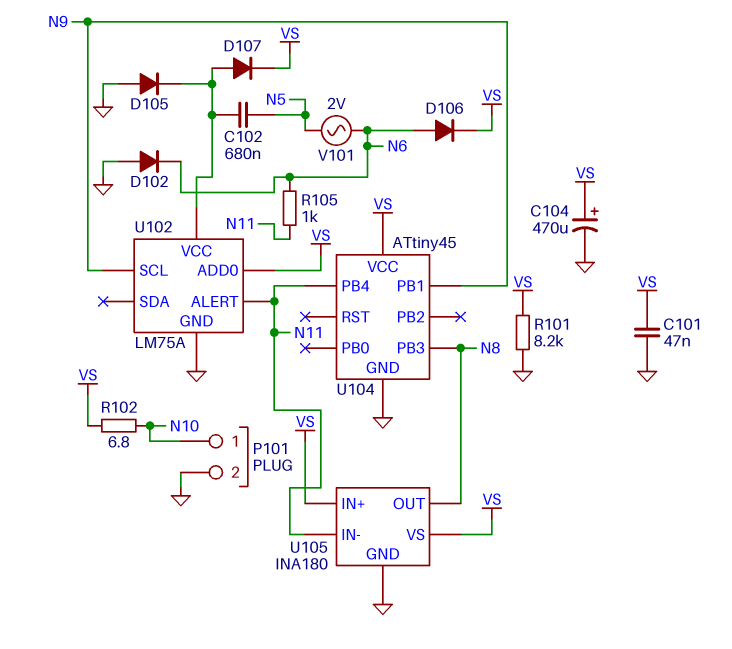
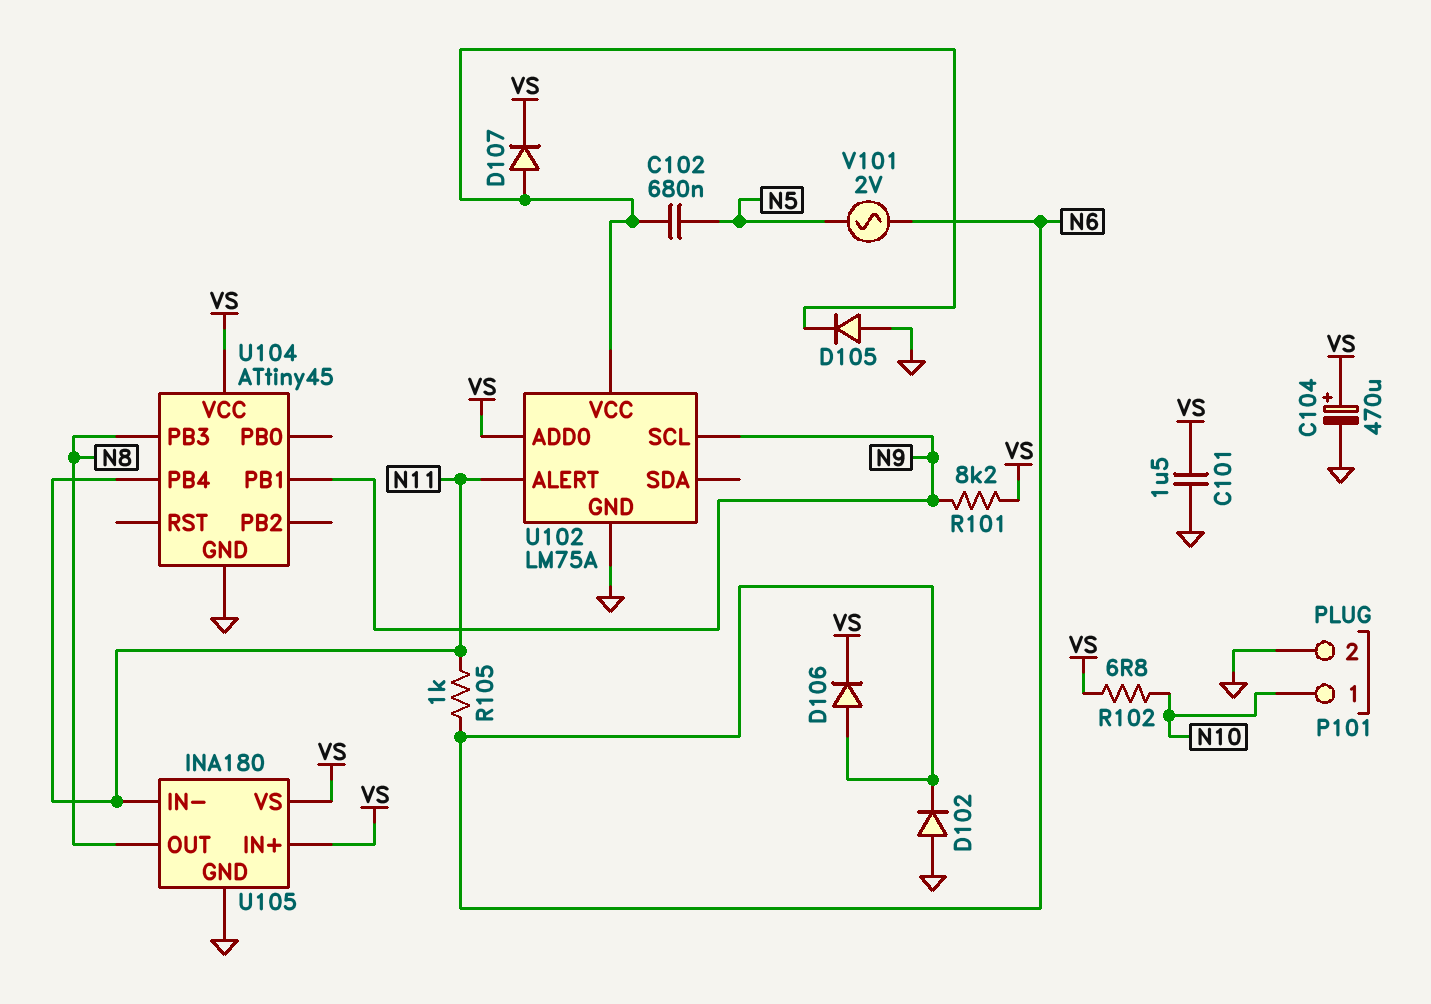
C101: 47nF (GND, VS) -> 1.5uF (GND, VS)
R101: 8.2k (GND, VS) -> 8.2k (N9, VS)

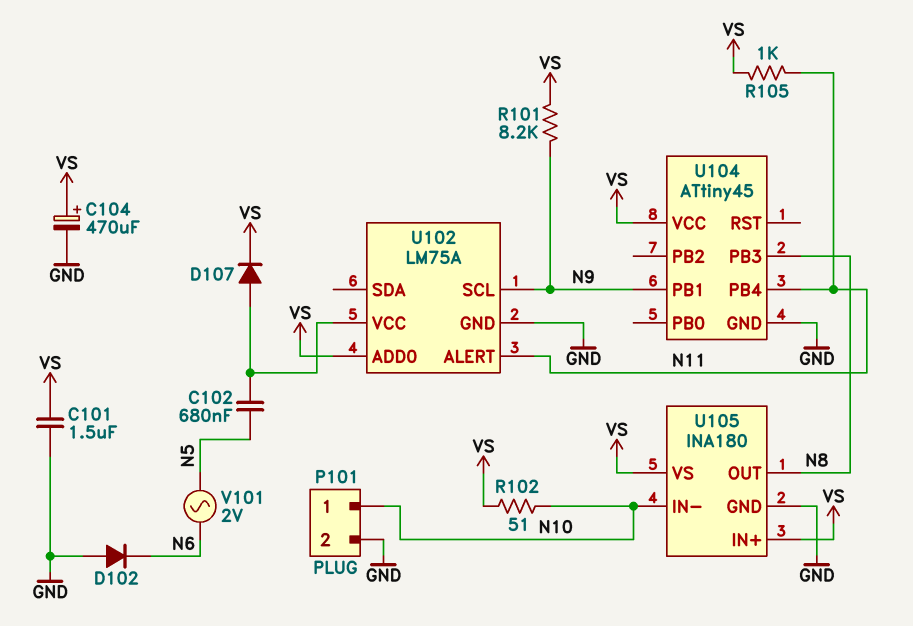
D105: diode (A GND, K U102/VCC) -> none
D106: diode (A N6, K VS) -> none
R102: 6.8 (N10, VS) -> 51 (N10, VS)
R105: 1k (N6, N11) -> 1k (N11, VS)
U105 pin IN-: N11 -> N10

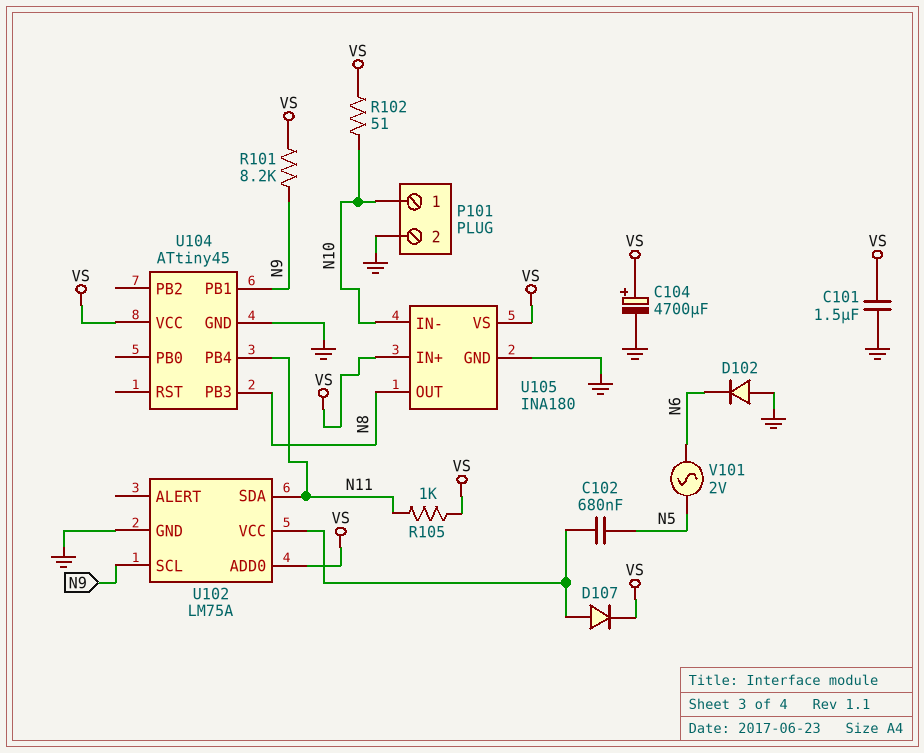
C104: 470uF (plus VS, minus GND) -> 4700uF (plus VS, minus GND)
U102 pin ALERT: N11 -> none
U102 pin SDA: none -> N11

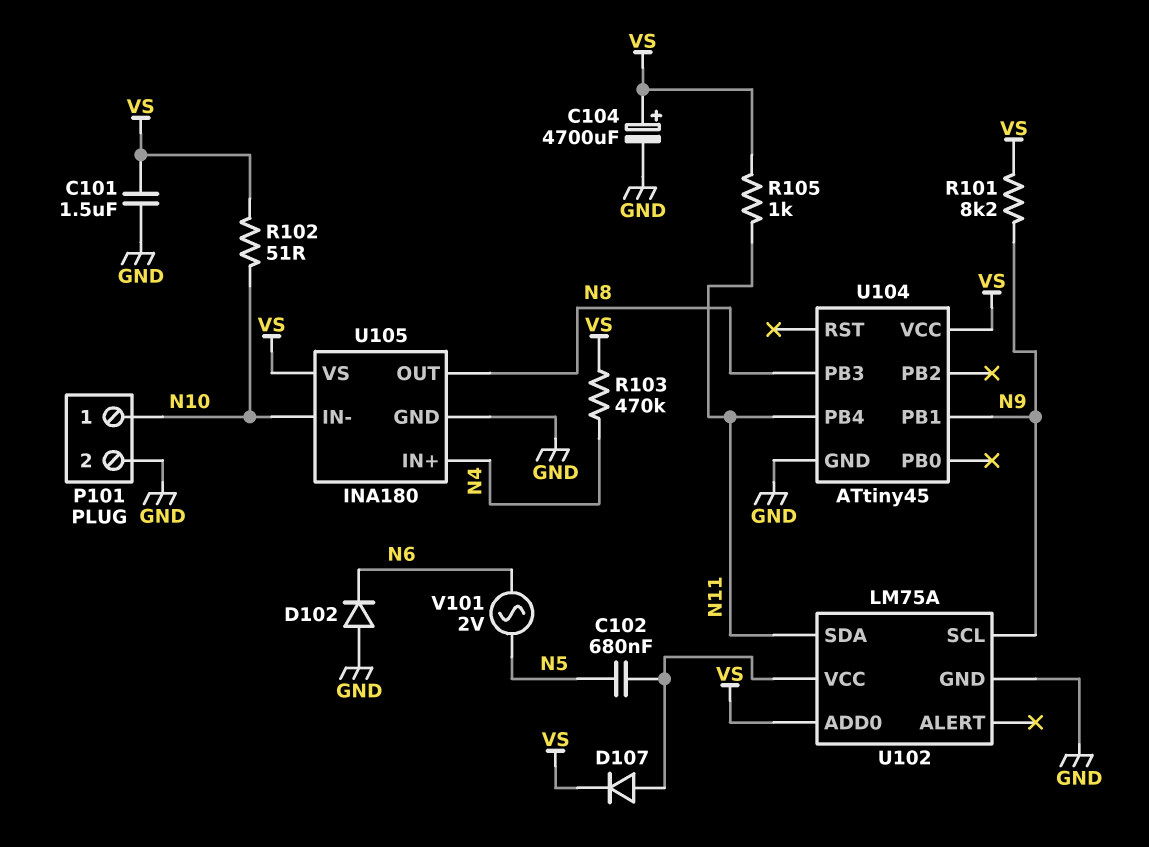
R103: none -> 470k (N4, VS)
U105 pin IN+: VS -> N4

